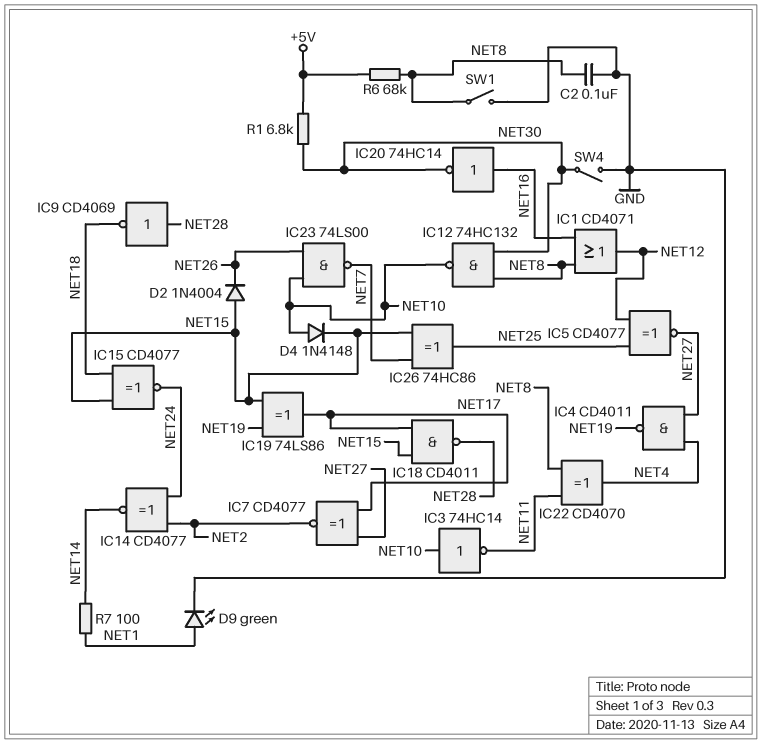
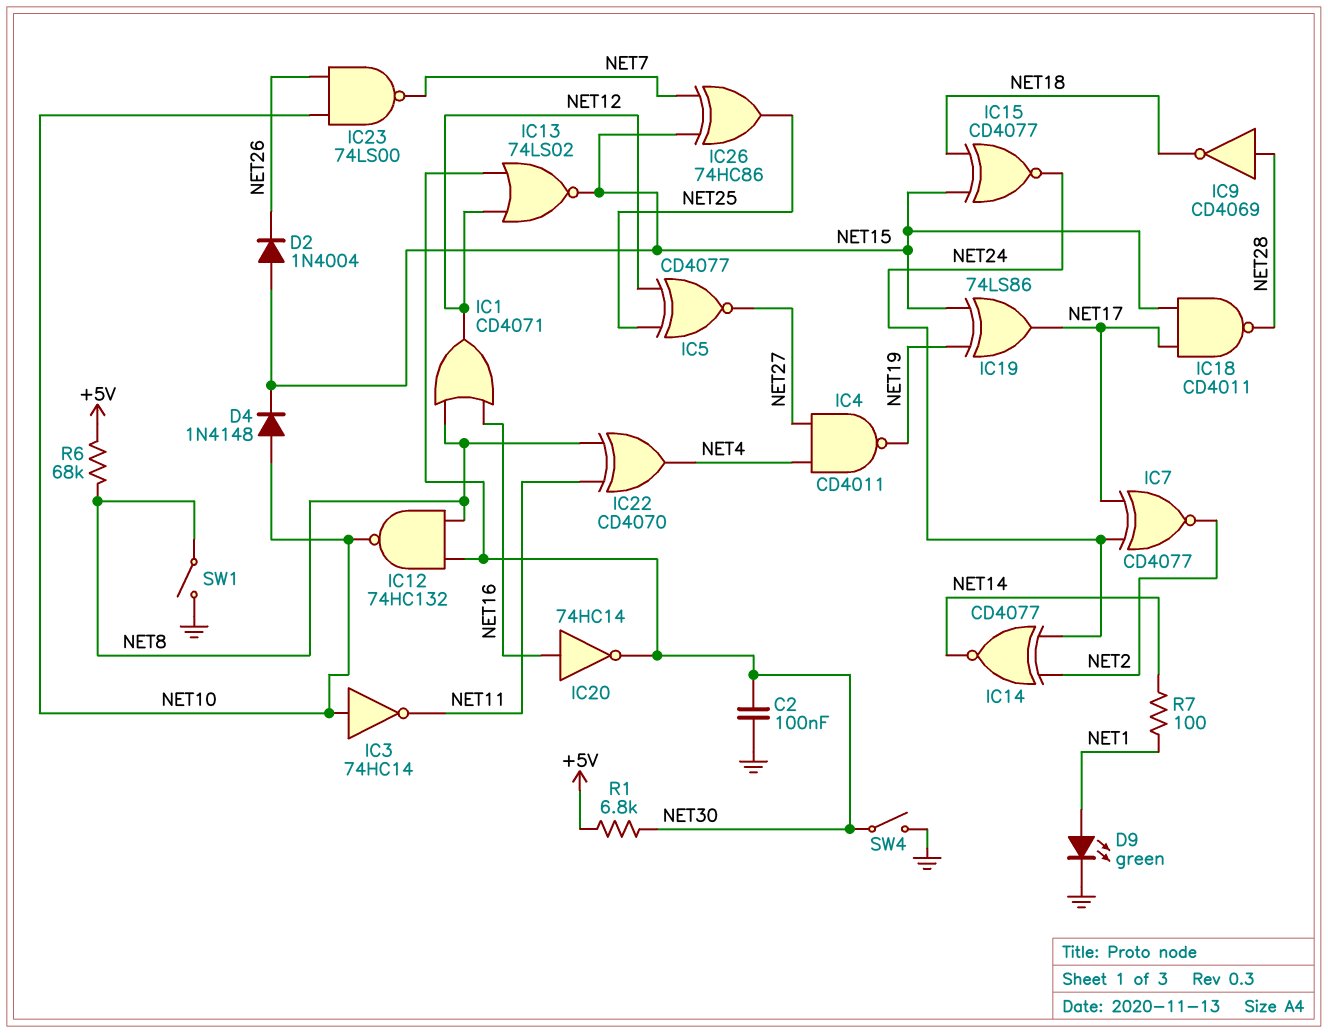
C2: 100nF (GND, NET8) -> 100nF (GND, NET30)
IC7: XNOR CD4077 (in NET17, in NET27, out NET2) -> XNOR CD4077 (in NET17, in NET24, out NET2)
IC13: none -> NOR 74LS02 (in NET12, in NET30, out NET15)

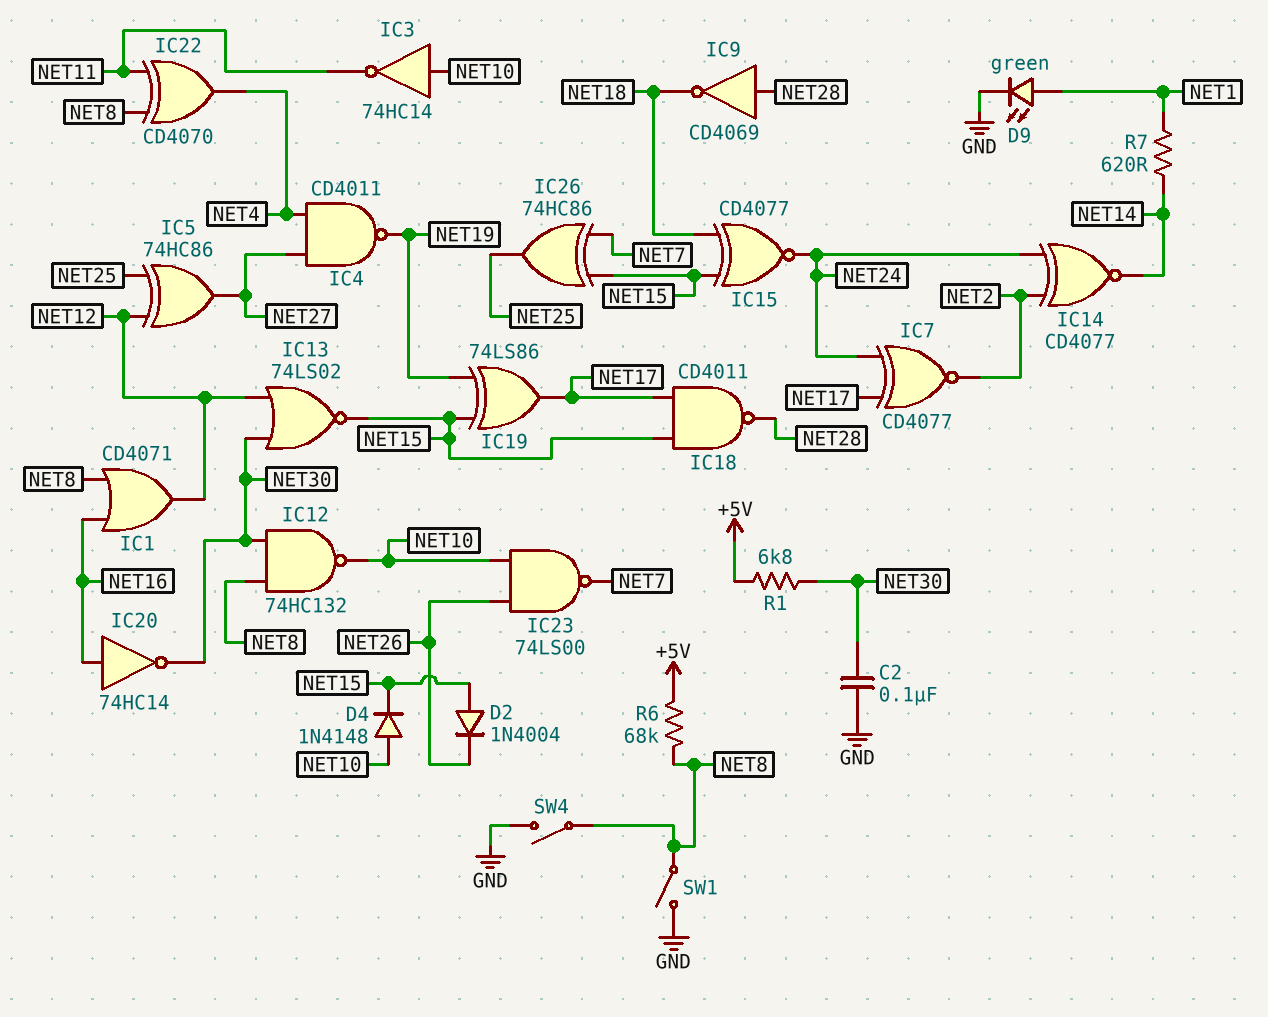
IC5: XNOR CD4077 (in NET12, in NET25, out NET27) -> XOR 74HC86 (in NET12, in NET25, out NET27)
R7: 100 (NET1, NET14) -> 620 (NET1, NET14)
SW4: switch (GND, NET30) -> switch (GND, NET8)

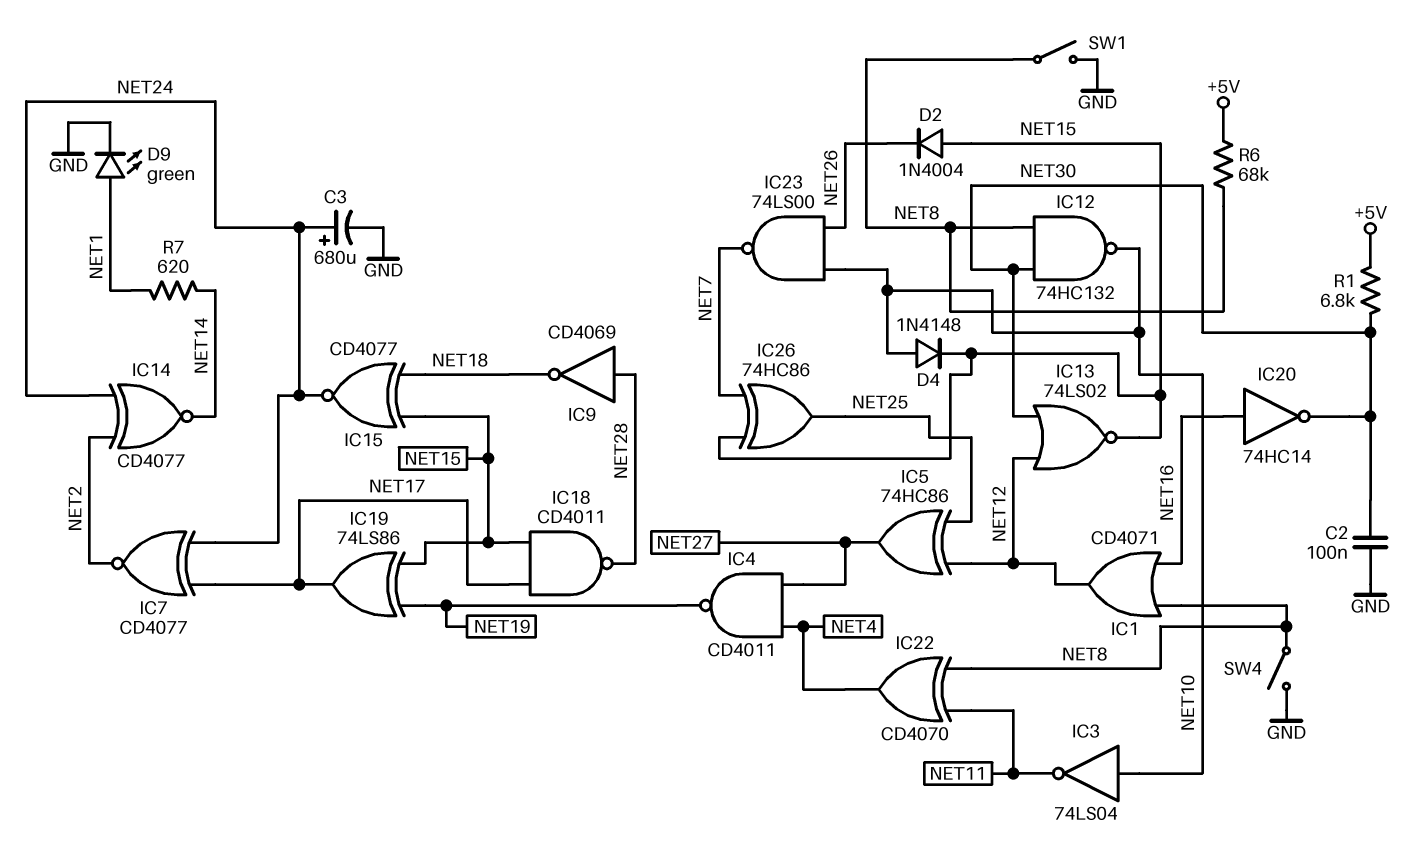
C3: none -> 680uF (plus NET24, minus GND)
IC3: NOT 74HC14 (in NET10, out NET11) -> NOT 74LS04 (in NET10, out NET11)

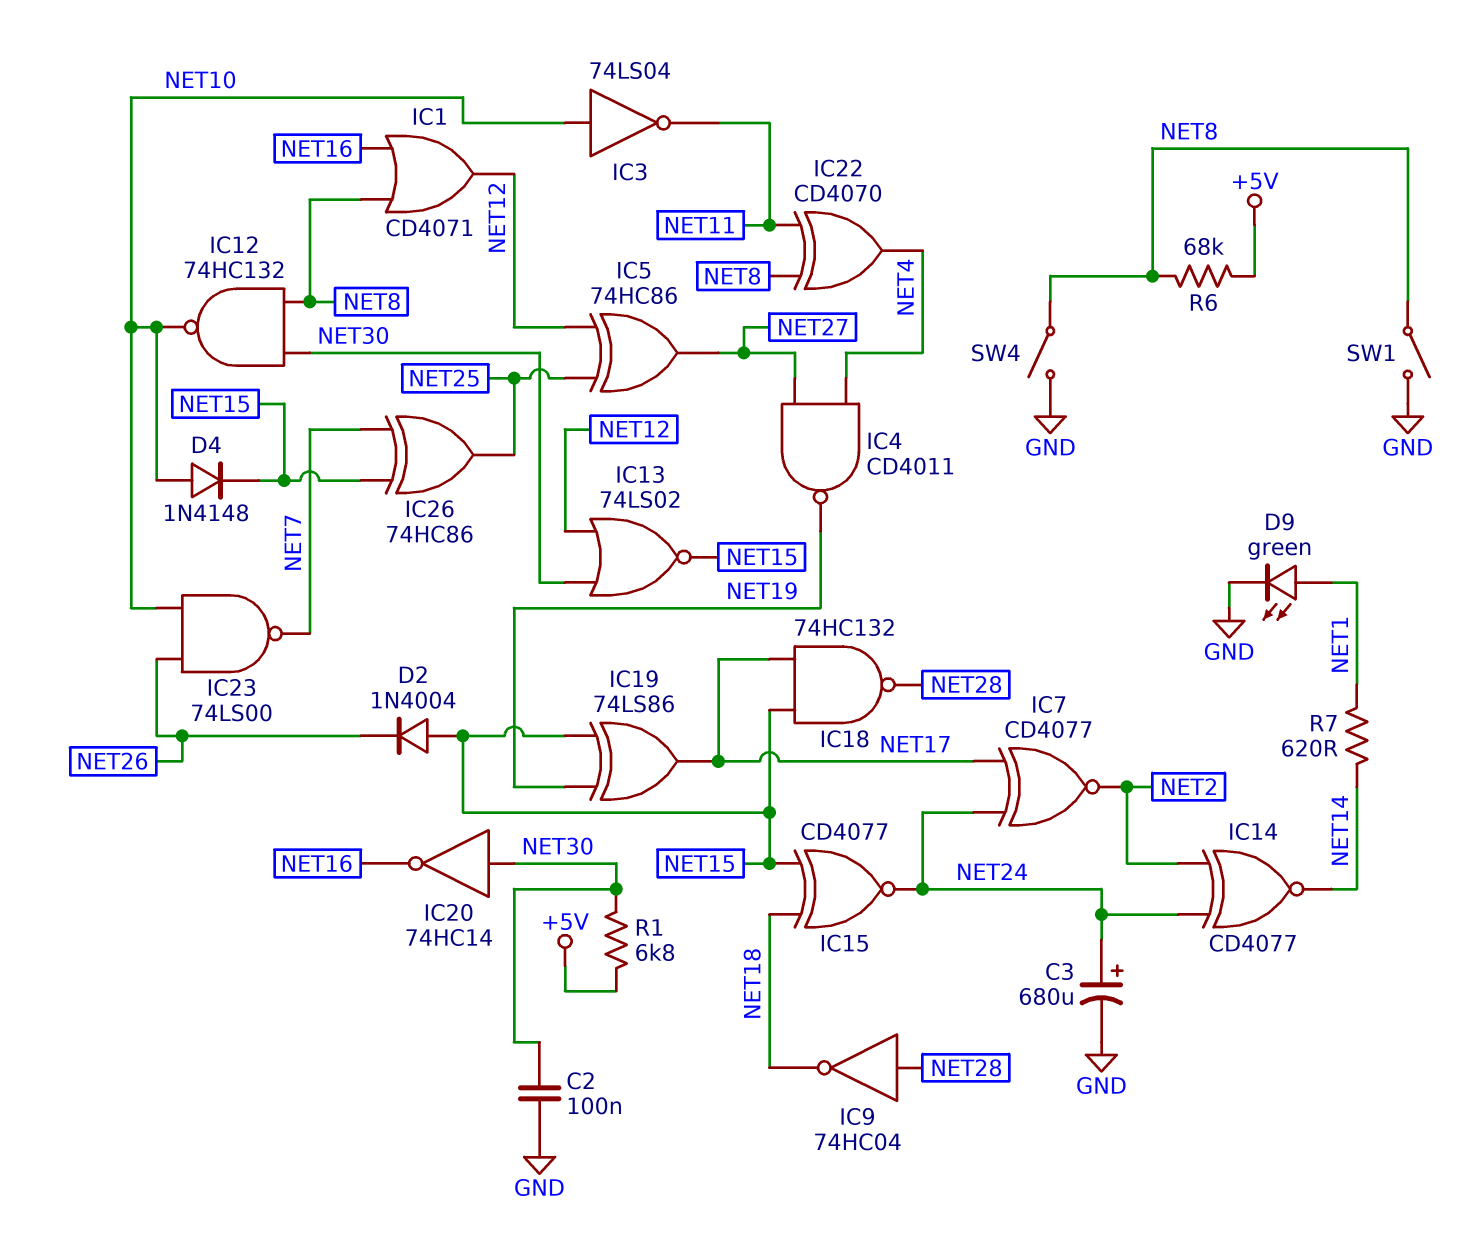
IC9: NOT CD4069 (in NET28, out NET18) -> NOT 74HC04 (in NET28, out NET18)
IC18: NAND CD4011 (in NET15, in NET17, out NET28) -> NAND 74HC132 (in NET15, in NET17, out NET28)
IC20: NOT 74HC14 (in NET16, out NET30) -> NOT 74HC14 (in NET30, out NET16)

